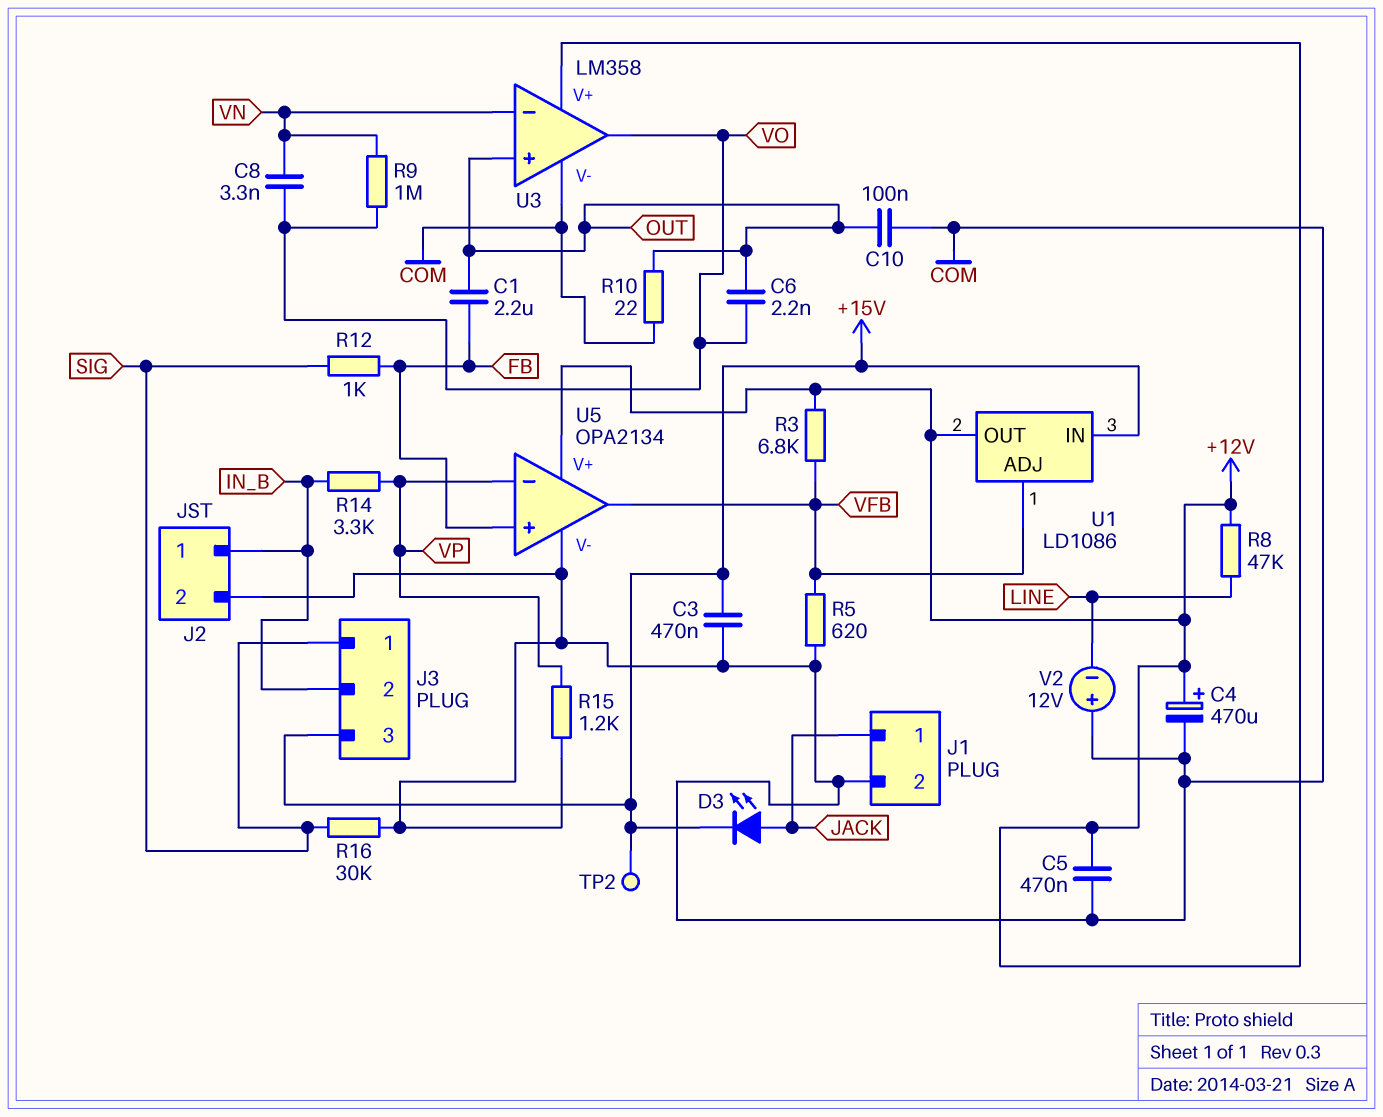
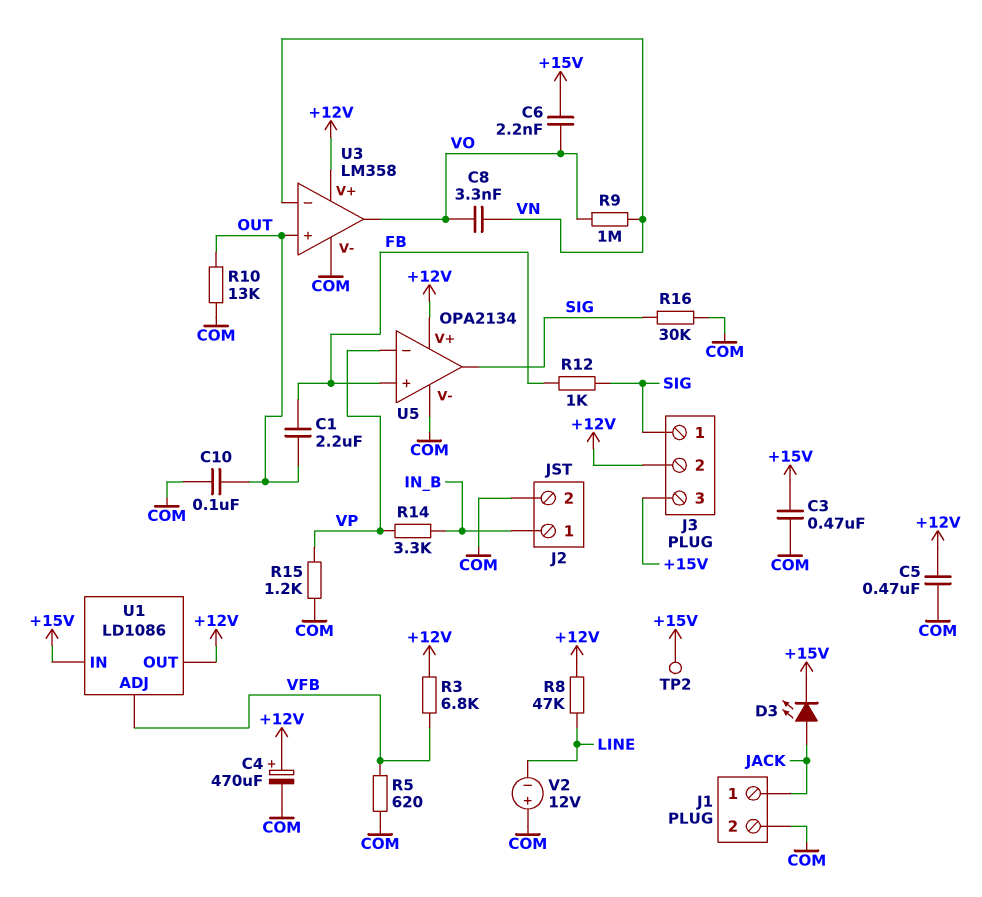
C6: 2.2nF (OUT, VO) -> 2.2nF (+15V, VO)
J3 pin 2: IN_B -> +12V
R10: 22 (COM, OUT) -> 13k (COM, OUT)
U5 pin out: VFB -> SIG

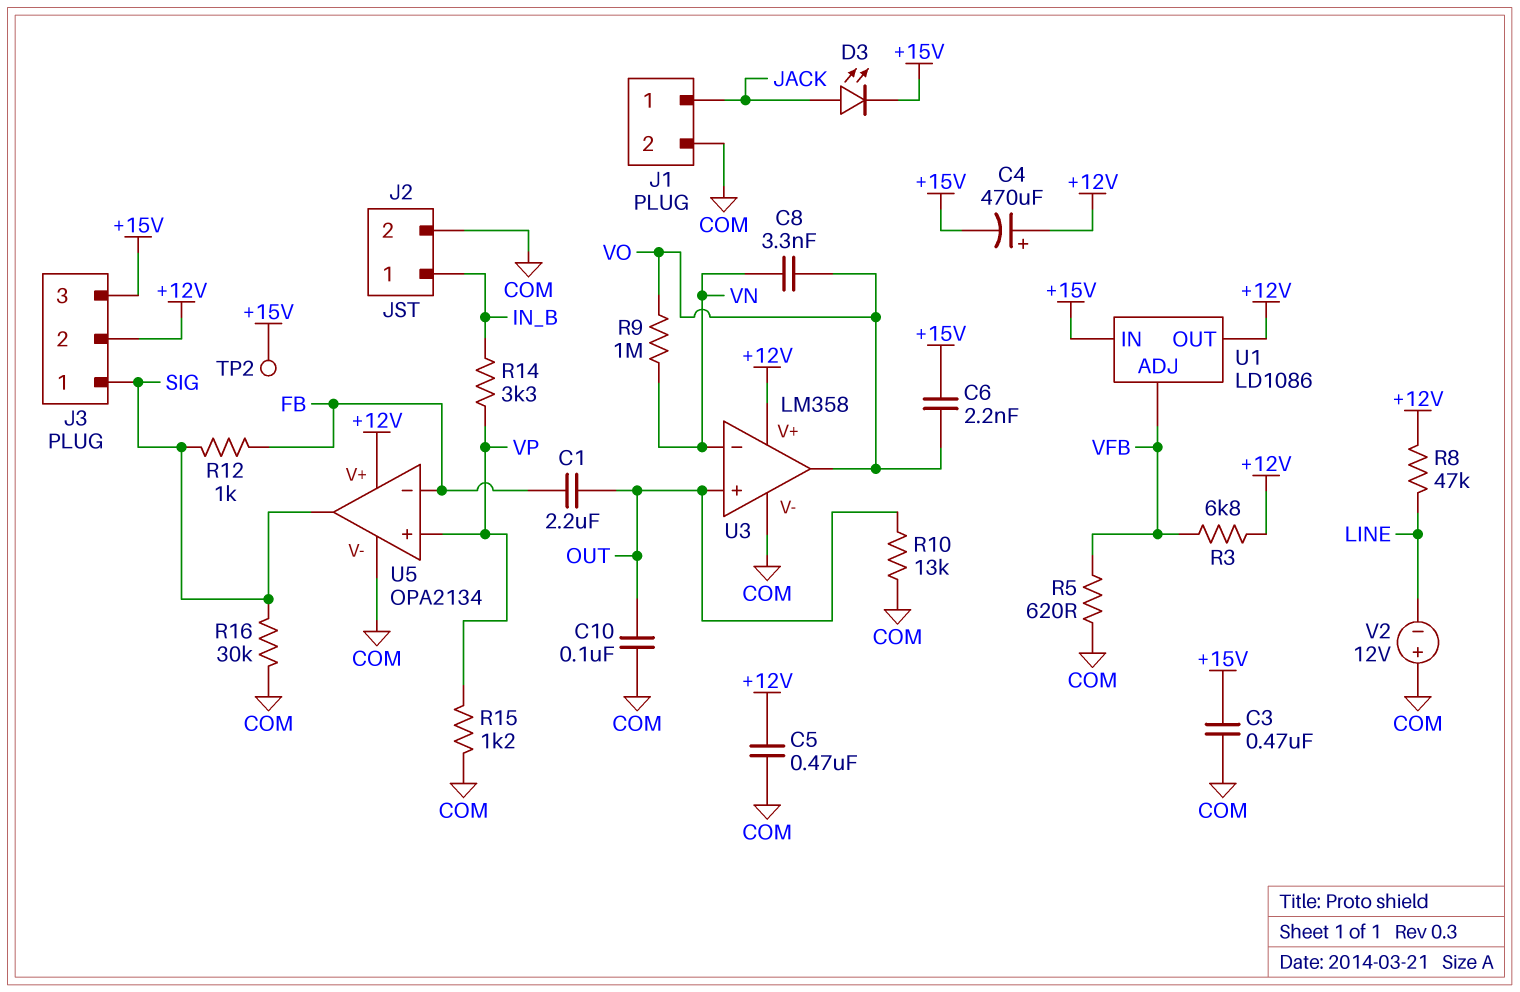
C4: 470uF (plus +12V, minus COM) -> 470uF (plus +12V, minus +15V)
U5 pin in+: FB -> VP
U5 pin in-: VP -> FB

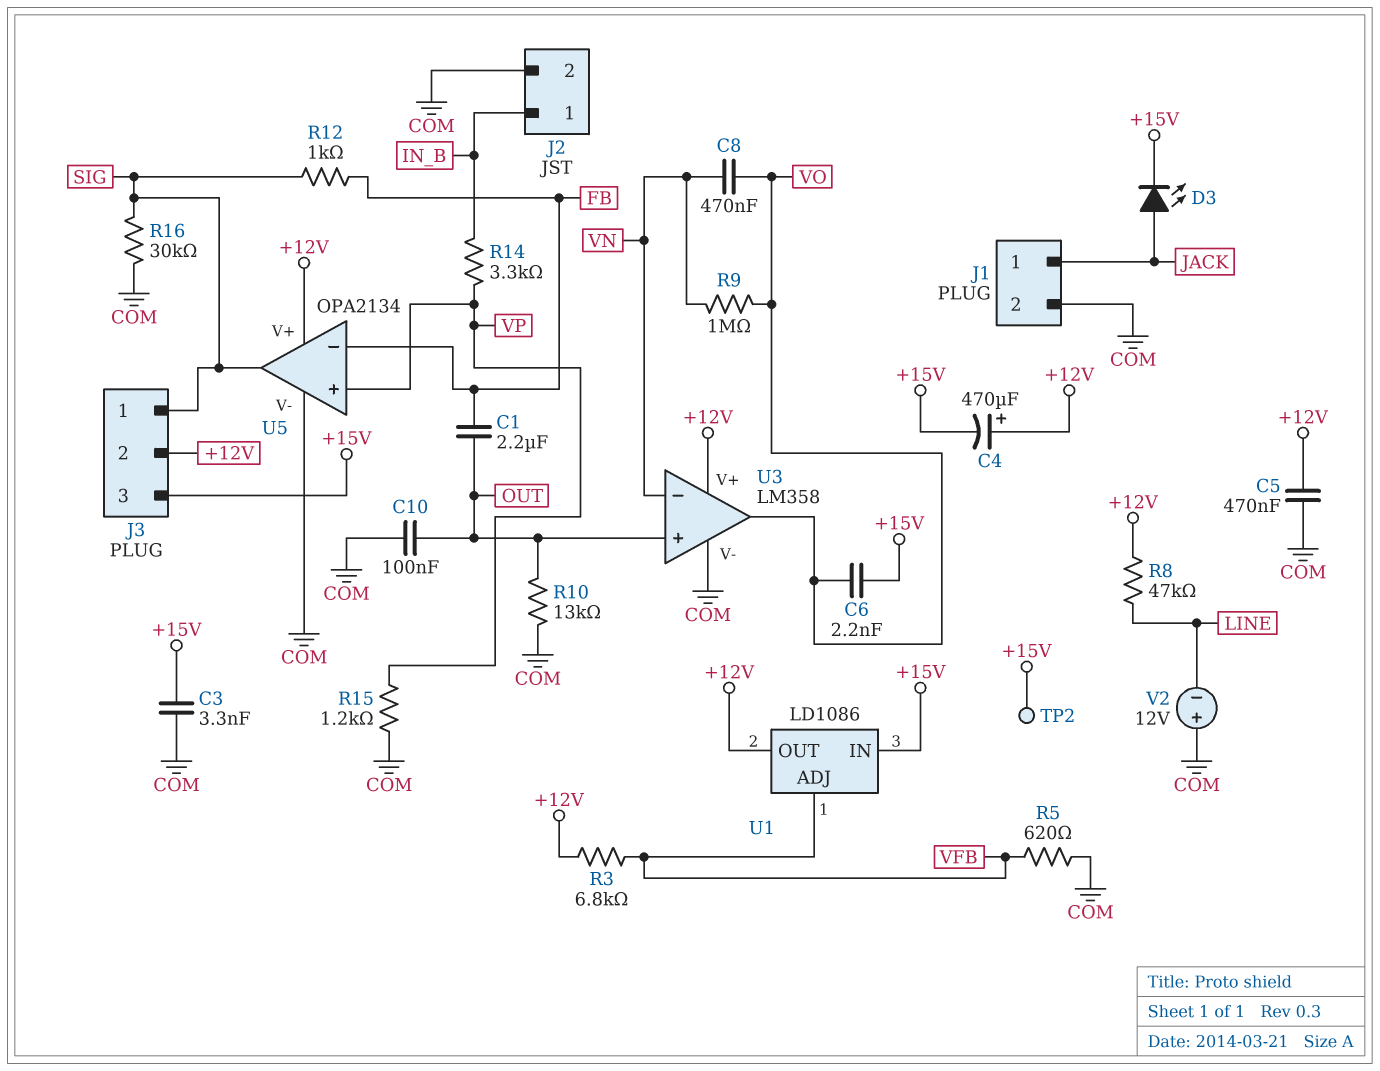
C3: 470nF (+15V, COM) -> 3.3nF (+15V, COM)
C8: 3.3nF (VN, VO) -> 470nF (VN, VO)

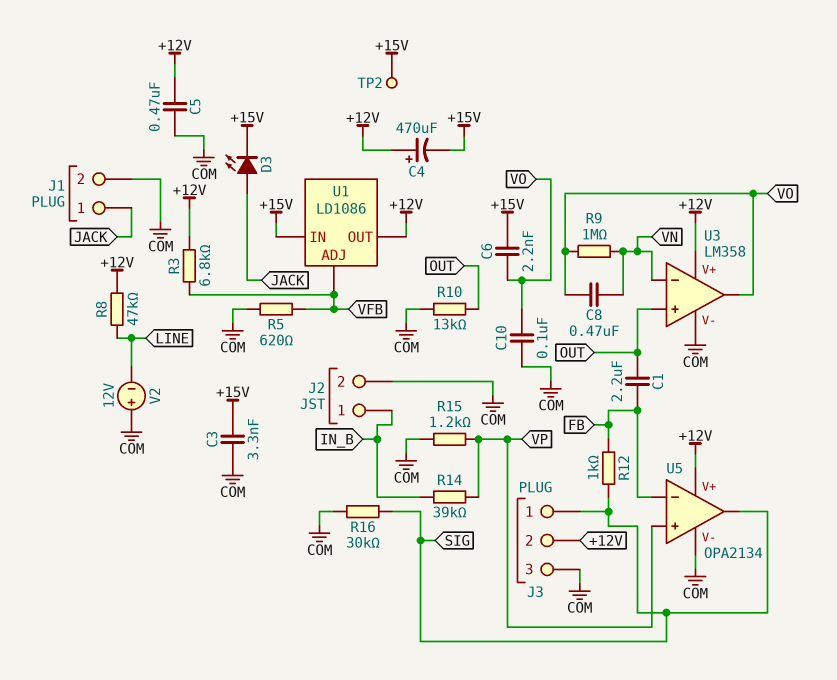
C10: 100nF (COM, OUT) -> 100nF (COM, VO)
J3 pin 3: +15V -> COM
R14: 3.3k (IN_B, VP) -> 39k (IN_B, VP)

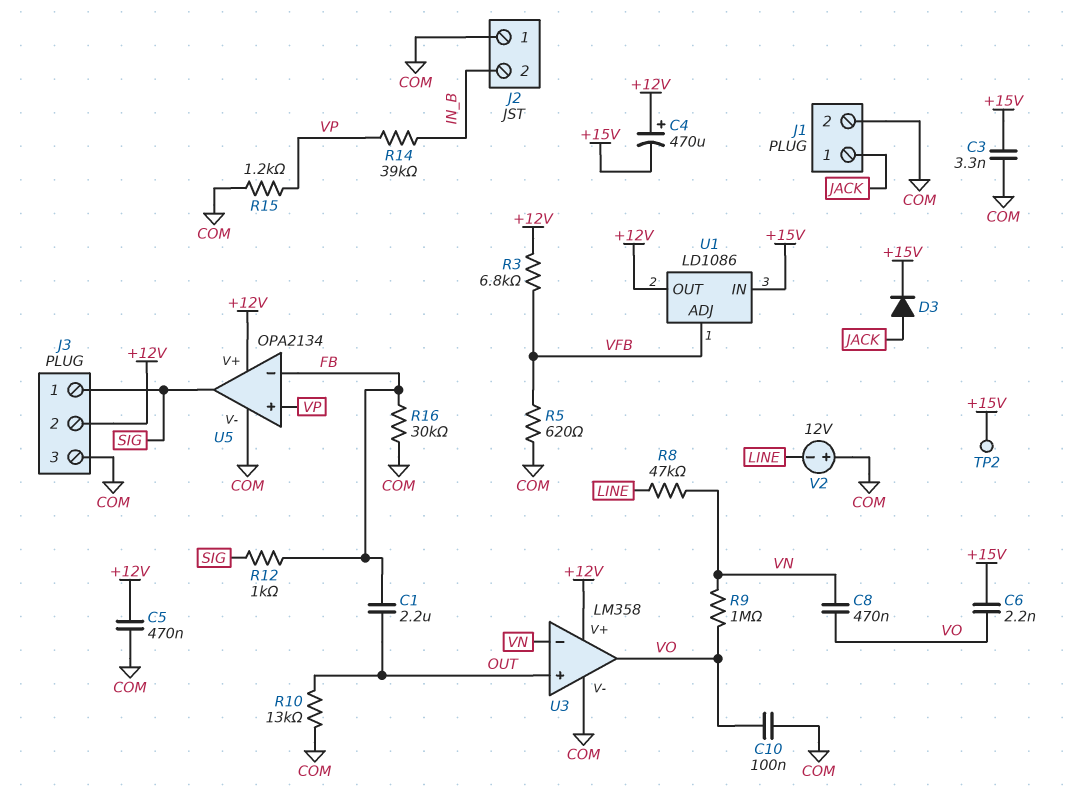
D3: LED (A JACK, K +15V) -> diode (A JACK, K +15V)
J2 pin 1: IN_B -> COM
J2 pin 2: COM -> IN_B
R8: 47k (+12V, LINE) -> 47k (LINE, VN)
R16: 30k (COM, SIG) -> 30k (COM, FB)

